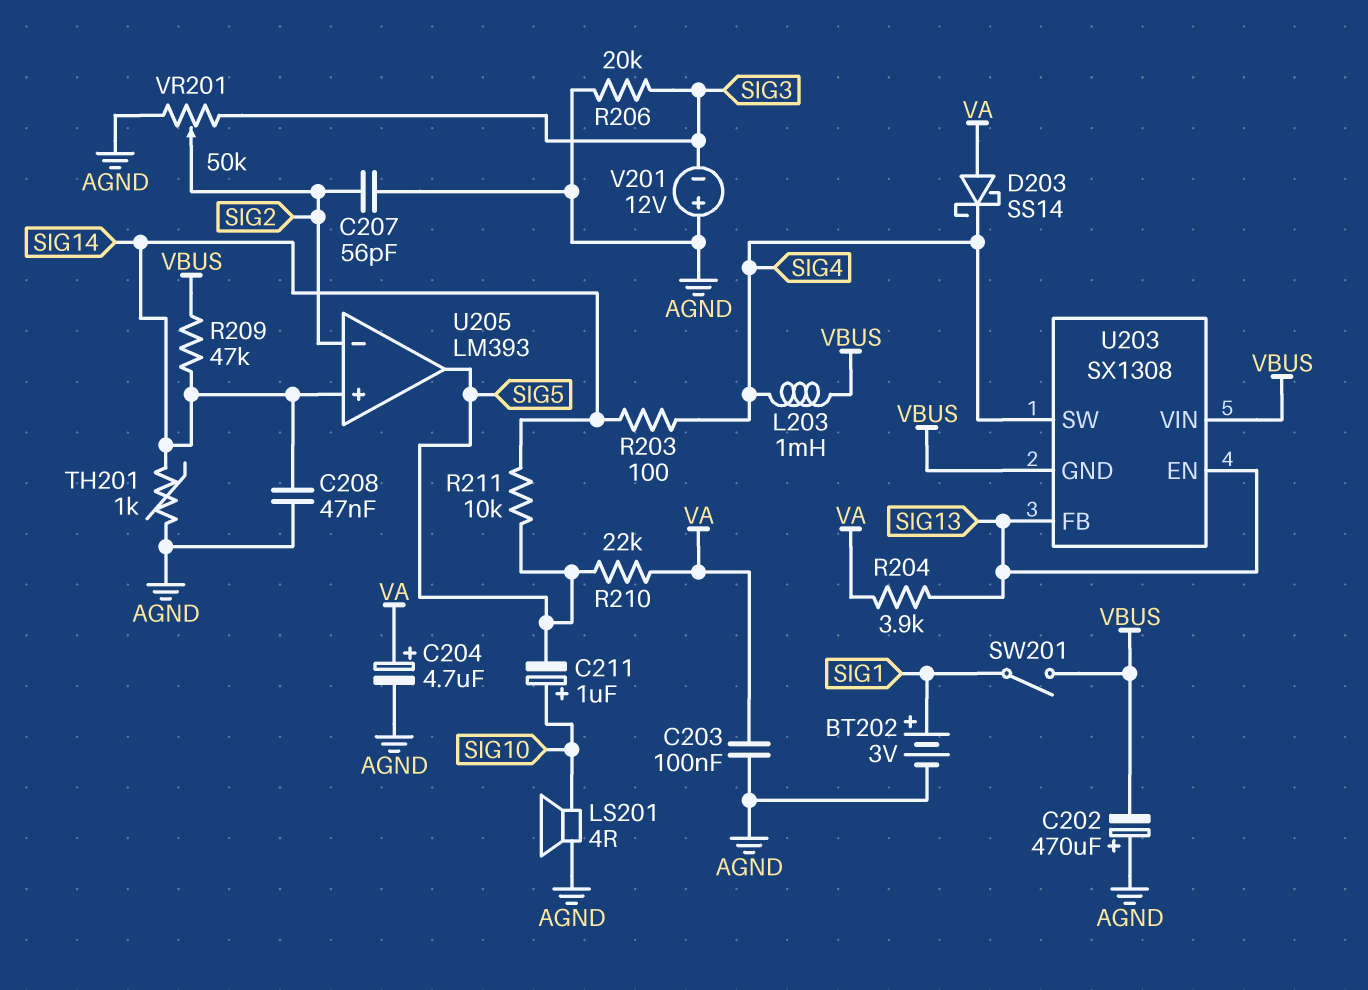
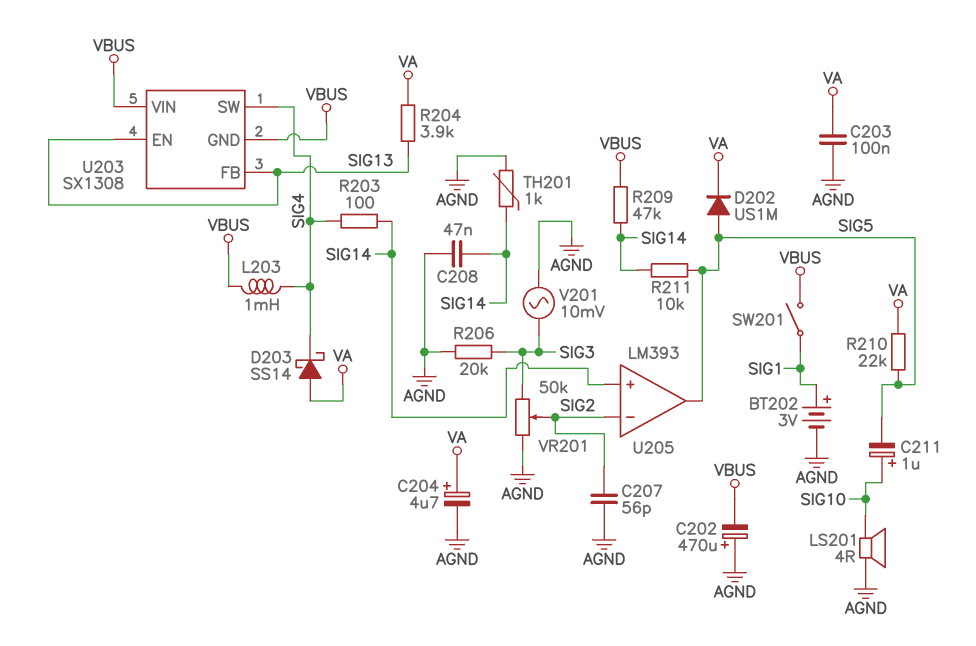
D202: none -> diode US1M (A SIG5, K VA)
V201: 12V (plus AGND, minus SIG3) -> AC 10mV (AGND, SIG3)

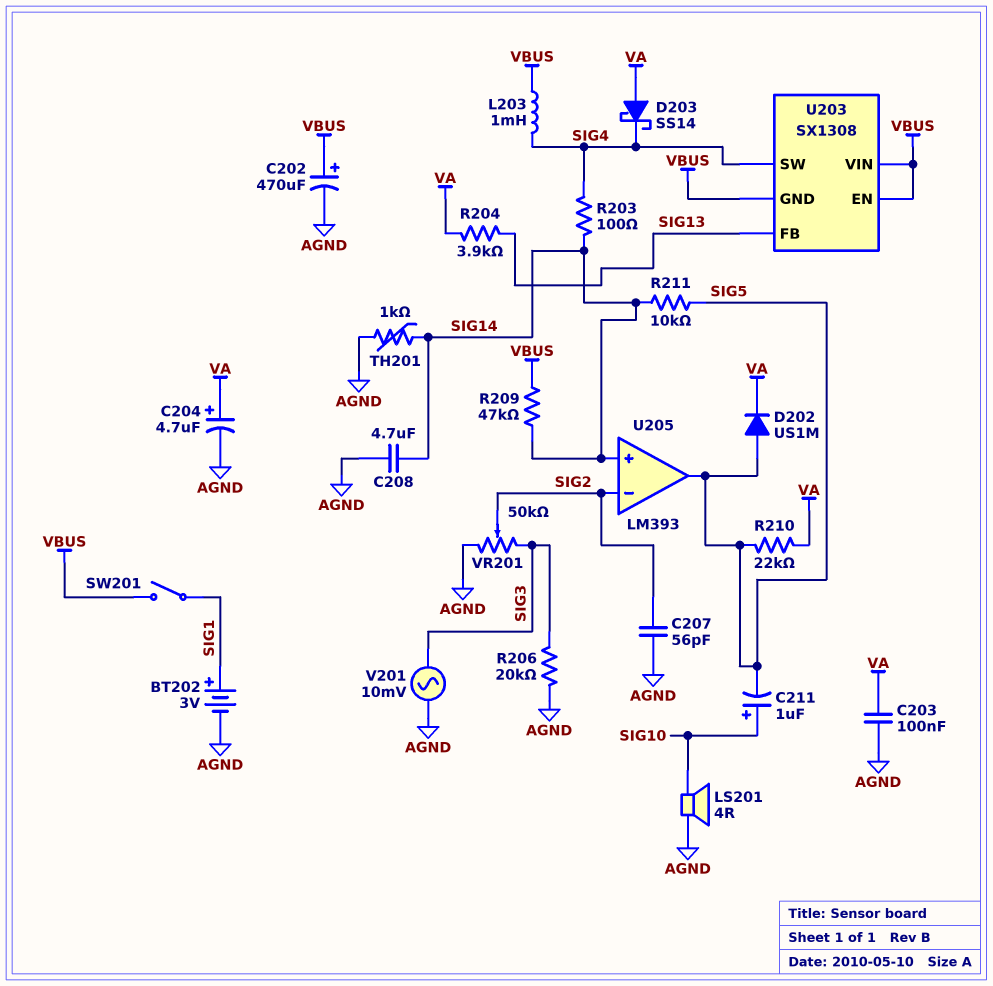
C202: 470uF (plus AGND, minus VBUS) -> 470uF (plus VBUS, minus AGND)
C208: 47nF (AGND, SIG14) -> 4.7uF (AGND, SIG14)
U203 pin EN: SIG13 -> VBUS

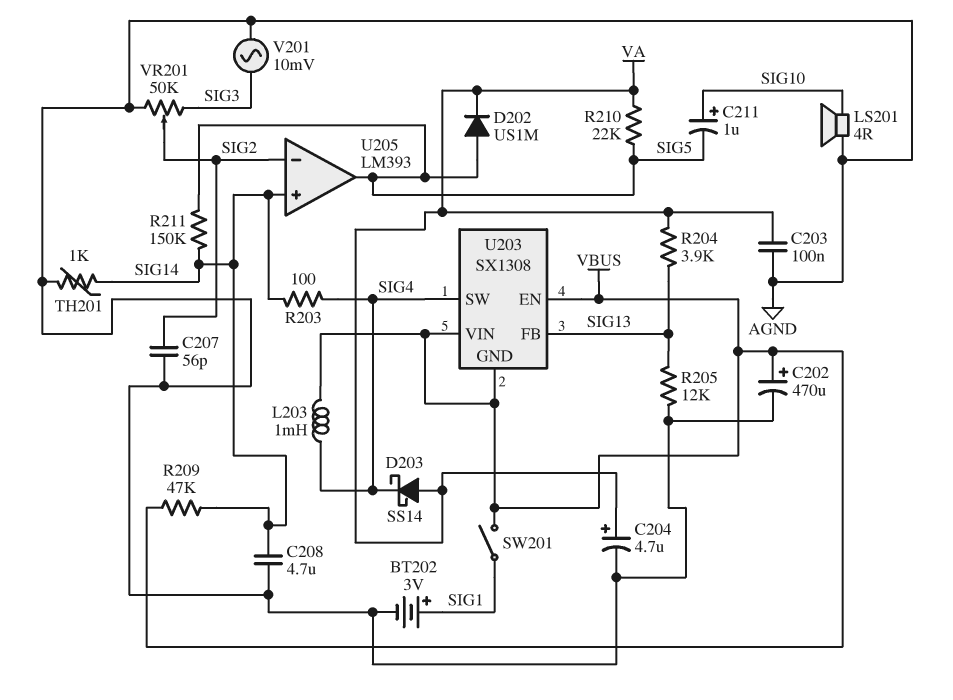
R205: none -> 12k (AGND, SIG13)
R206: 20k (AGND, SIG3) -> none
R211: 10k (SIG5, SIG14) -> 150k (SIG5, SIG14)

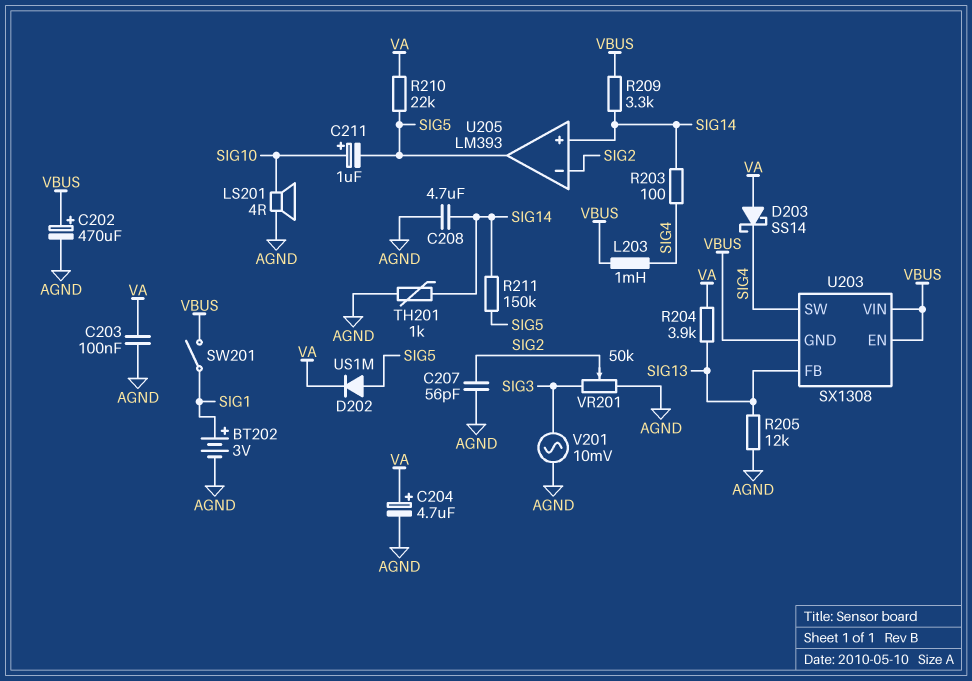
R209: 47k (SIG14, VBUS) -> 3.3k (SIG14, VBUS)

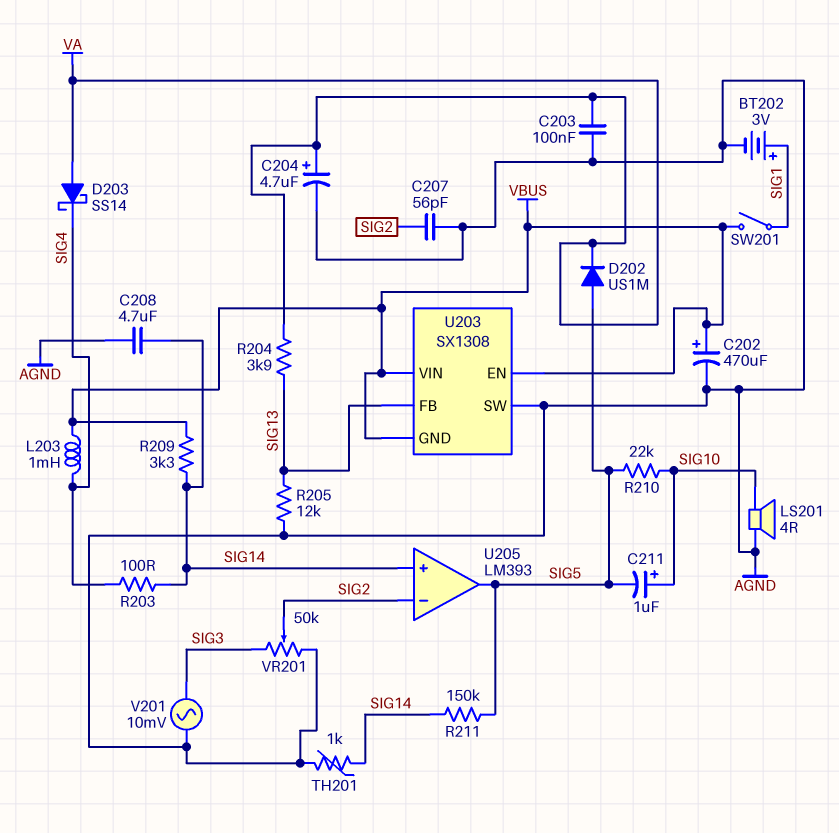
R210: 22k (SIG5, VA) -> 22k (SIG5, SIG10)
U203 pin SW: SIG4 -> AGND

